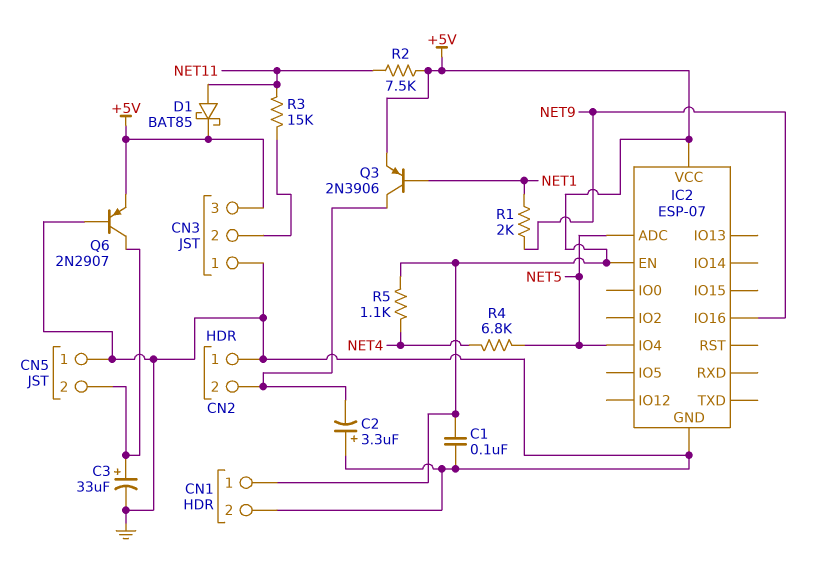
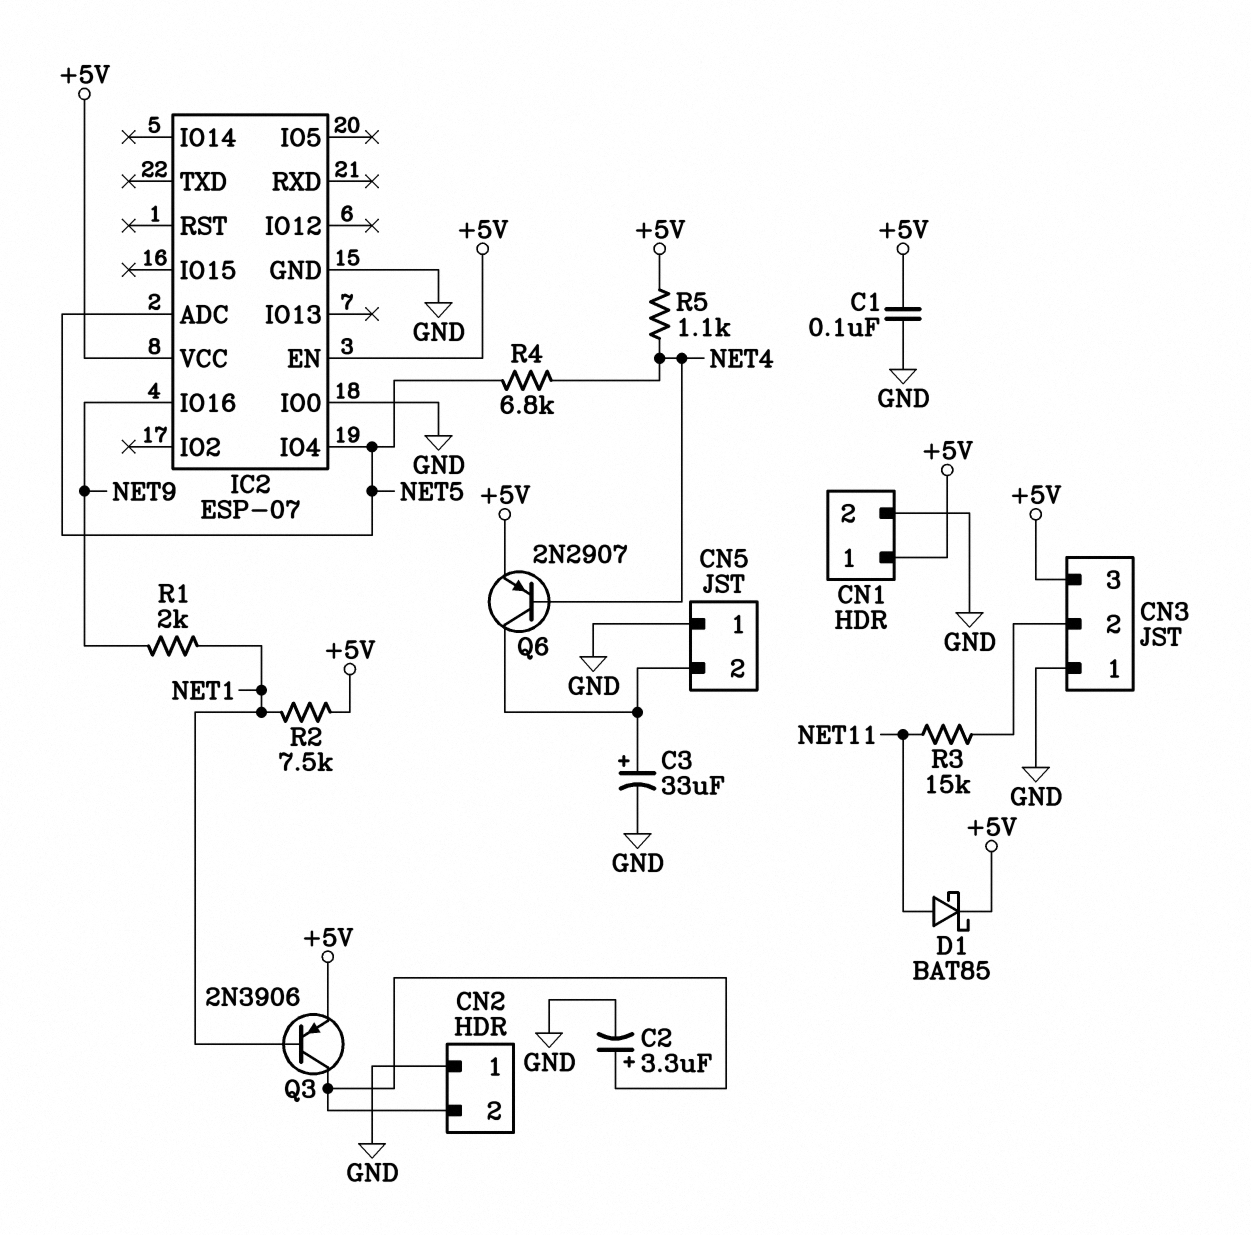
C2: 3.3uF (plus GND, minus CN2/2) -> 3.3uF (plus CN2/2, minus GND)
IC2 pin IO0: none -> GND
Q6: PNP 2N2907 (B GND, C CN5/2, E +5V) -> PNP 2N2907 (B NET4, C CN5/2, E +5V)
R2: 7.5k (+5V, NET11) -> 7.5k (+5V, NET1)

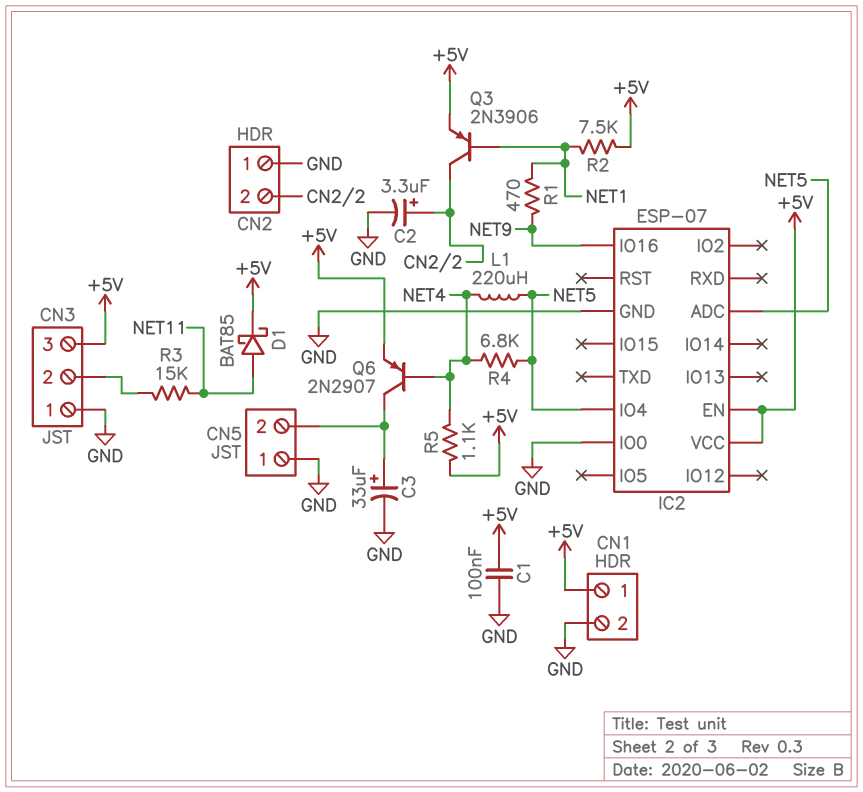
L1: none -> 220uH (NET4, NET5)
R1: 2k (NET1, NET9) -> 470 (NET1, NET9)

